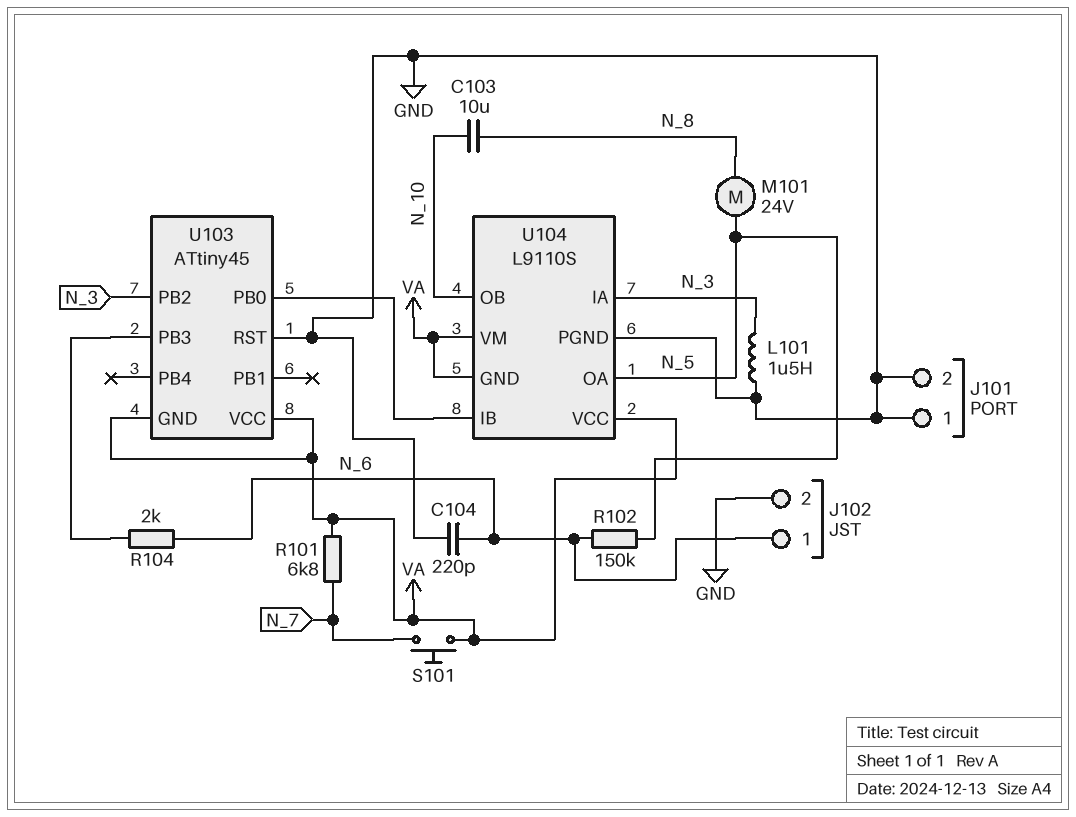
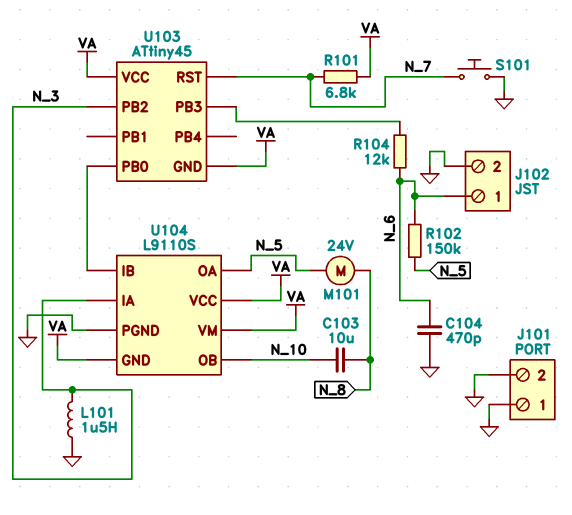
C104: 220pF (GND, N_6) -> 470pF (GND, N_6)
R104: 2k (N_6, U103/PB3) -> 12k (N_6, U103/PB3)
S101: button (N_7, VA) -> button (GND, N_7)
U103 pin RST: GND -> N_7

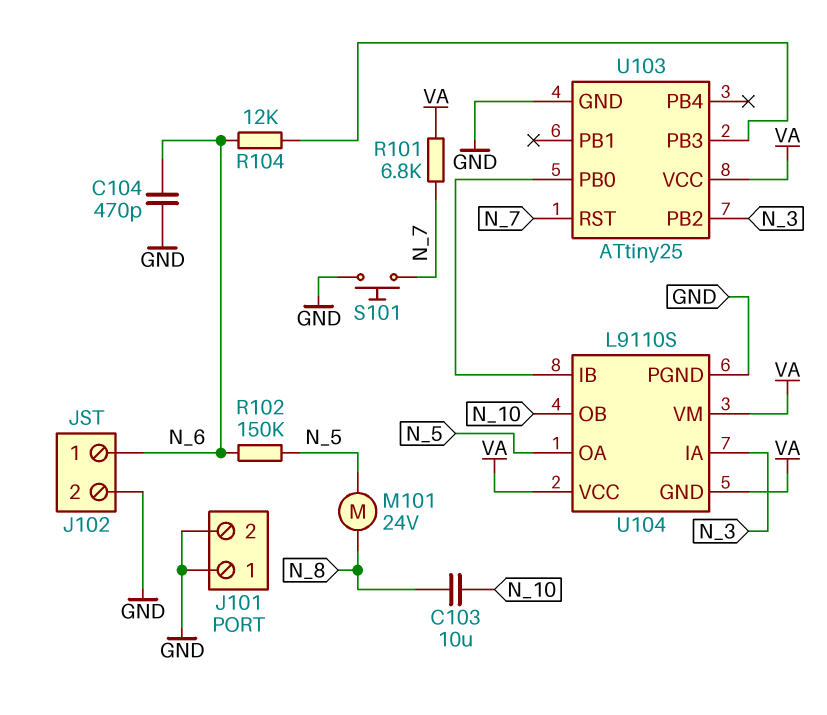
L101: 1.5uH (GND, N_3) -> none
U103: ATtiny45 -> ATtiny25
U103 pin GND: VA -> GND

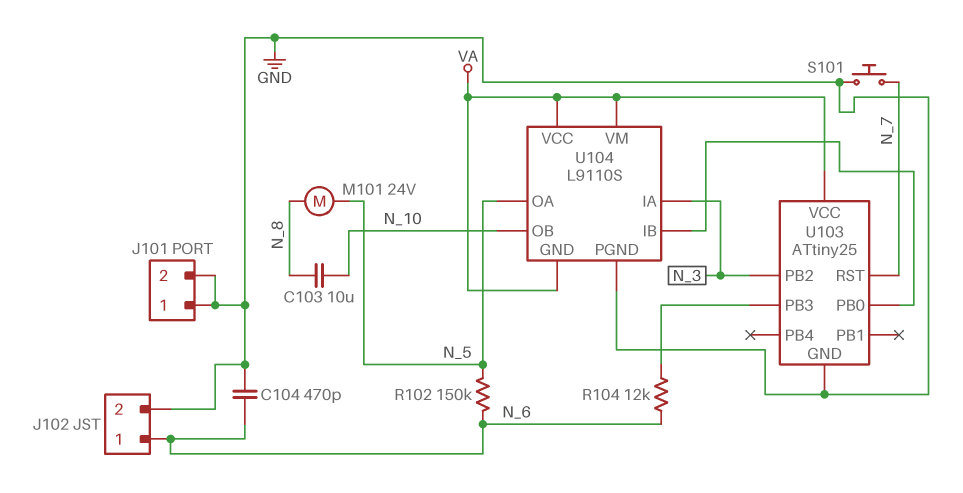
R101: 6.8k (N_7, VA) -> none

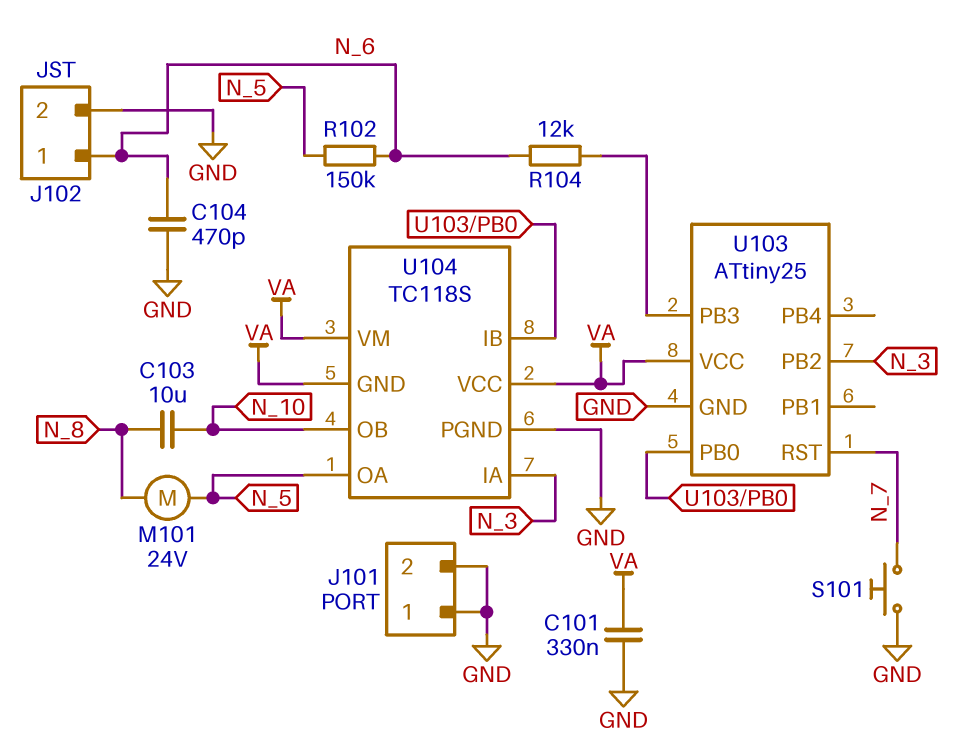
C101: none -> 330nF (GND, VA)
U104: L9110S -> TC118S

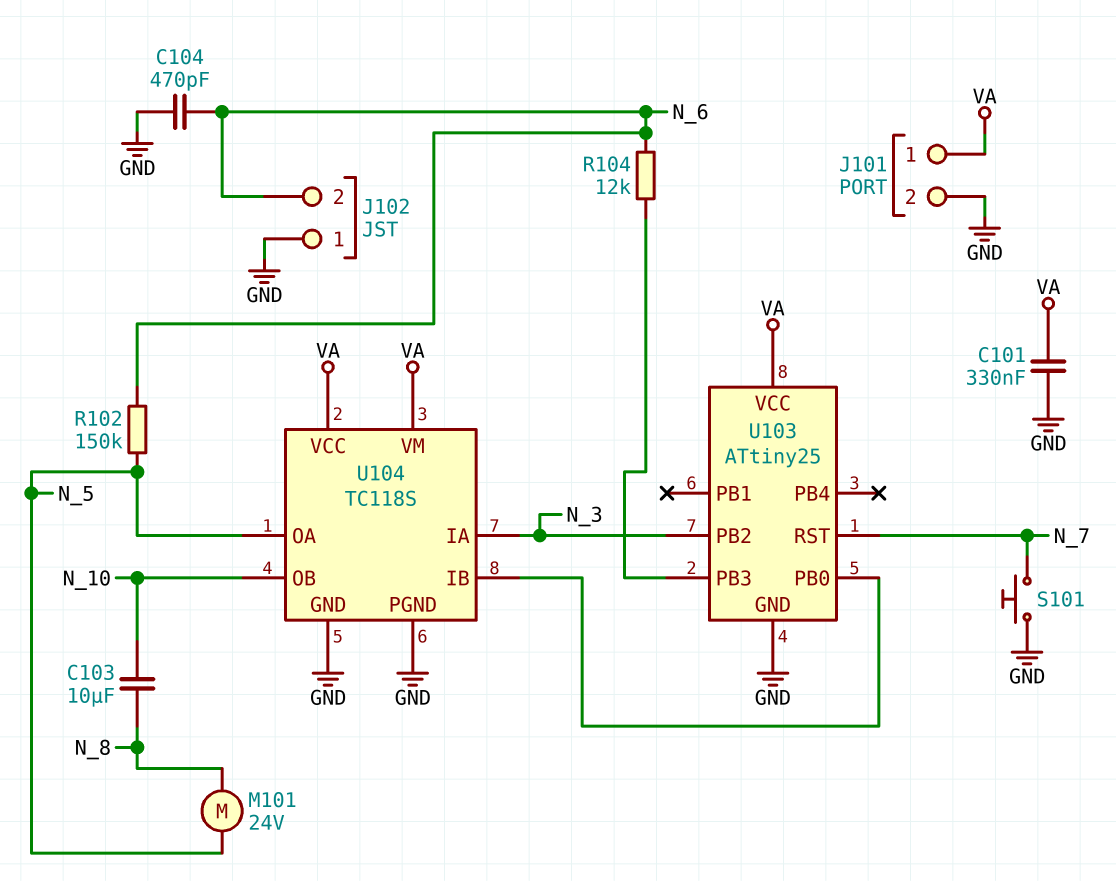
J101 pin 1: GND -> VA
J102 pin 1: N_6 -> GND
J102 pin 2: GND -> N_6
U104 pin GND: VA -> GND

